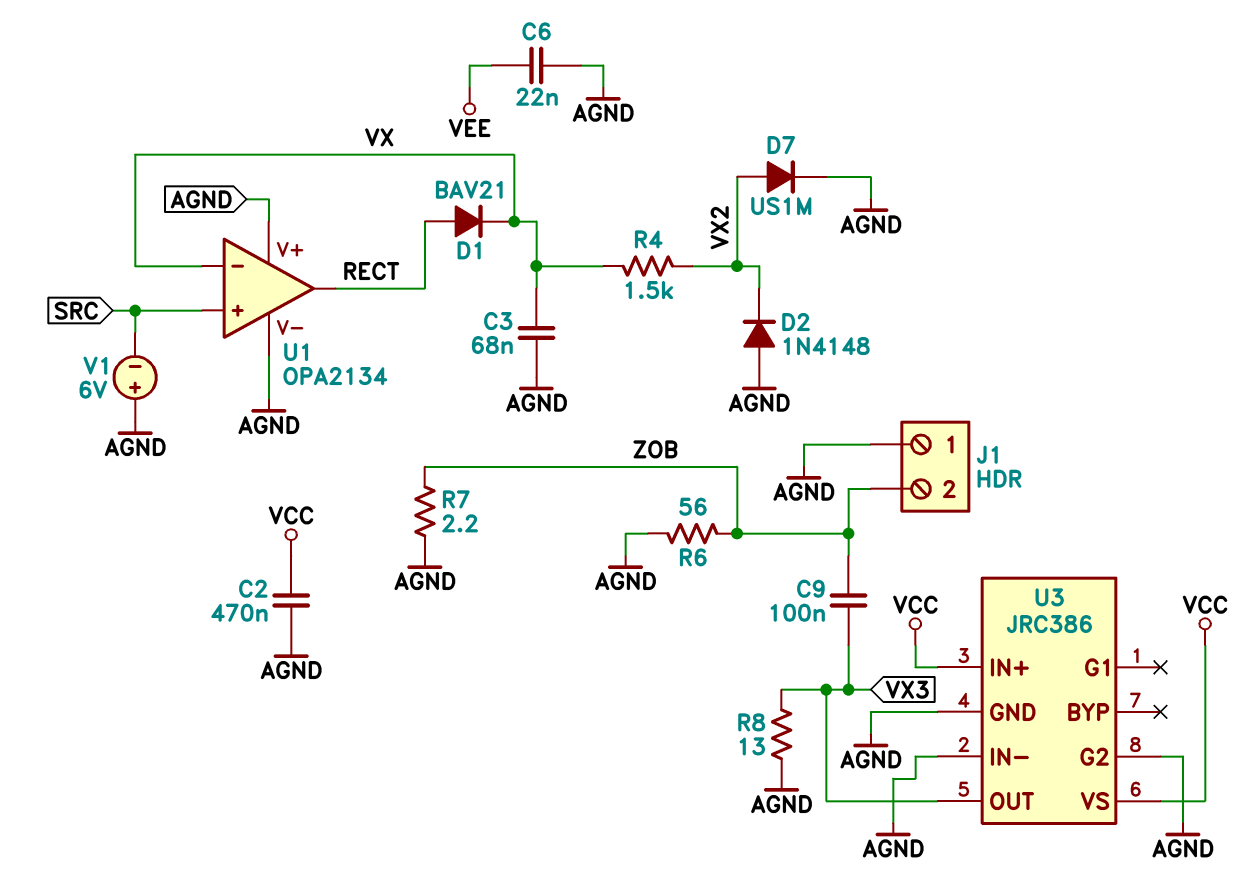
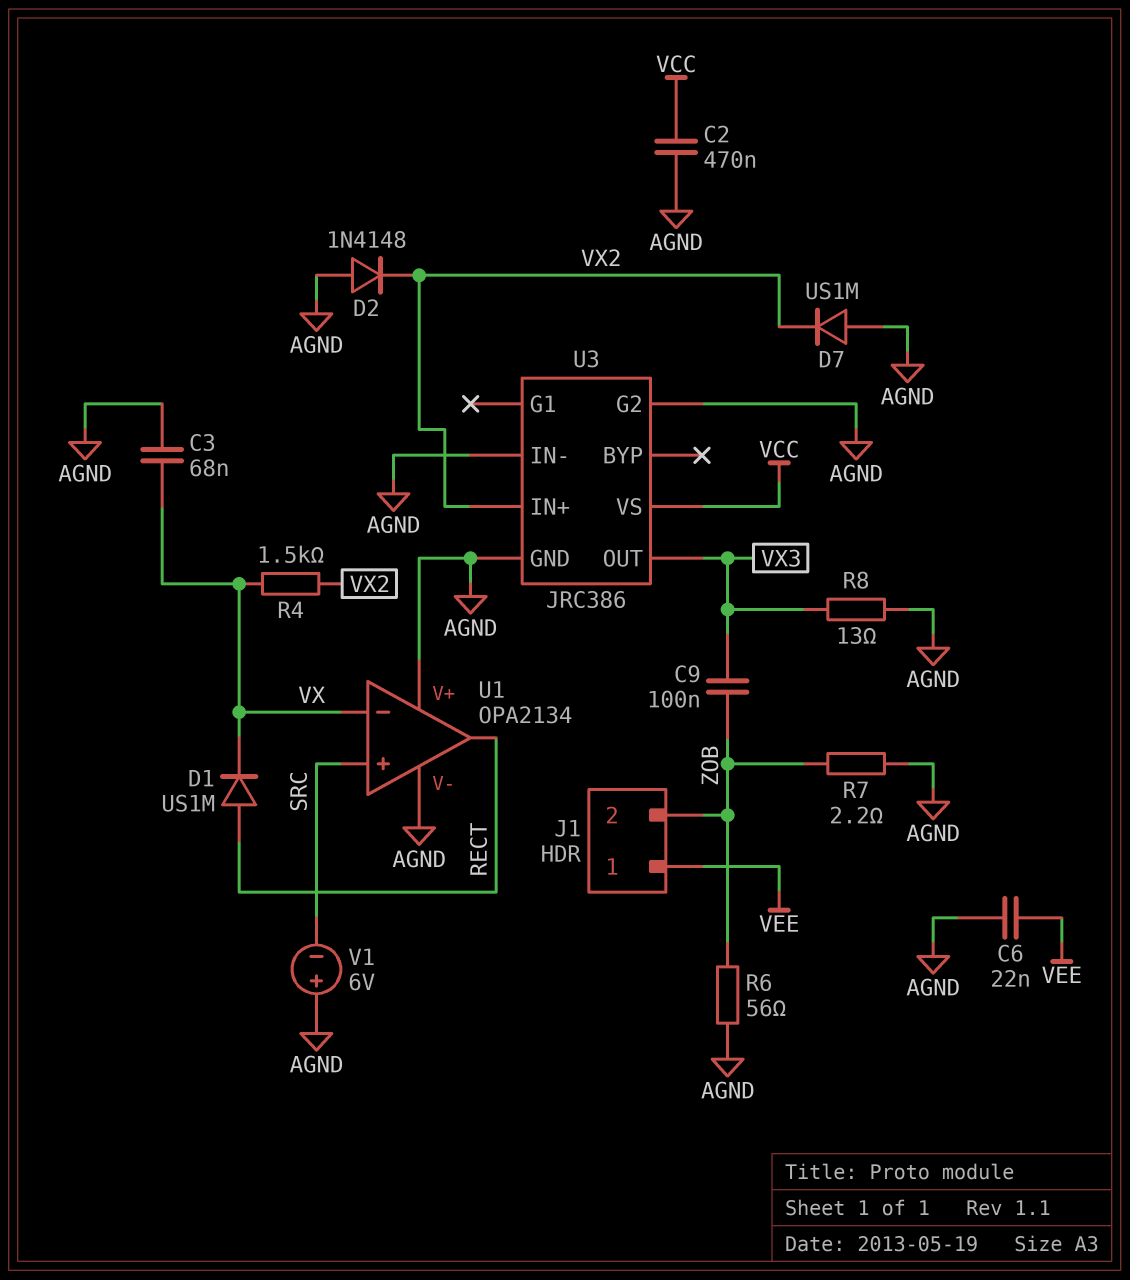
D1: diode BAV21 (A RECT, K VX) -> diode US1M (A RECT, K VX)
D7: diode US1M (A VX2, K AGND) -> diode US1M (A AGND, K VX2)
J1 pin 1: AGND -> VEE
U3 pin IN+: VCC -> VX2

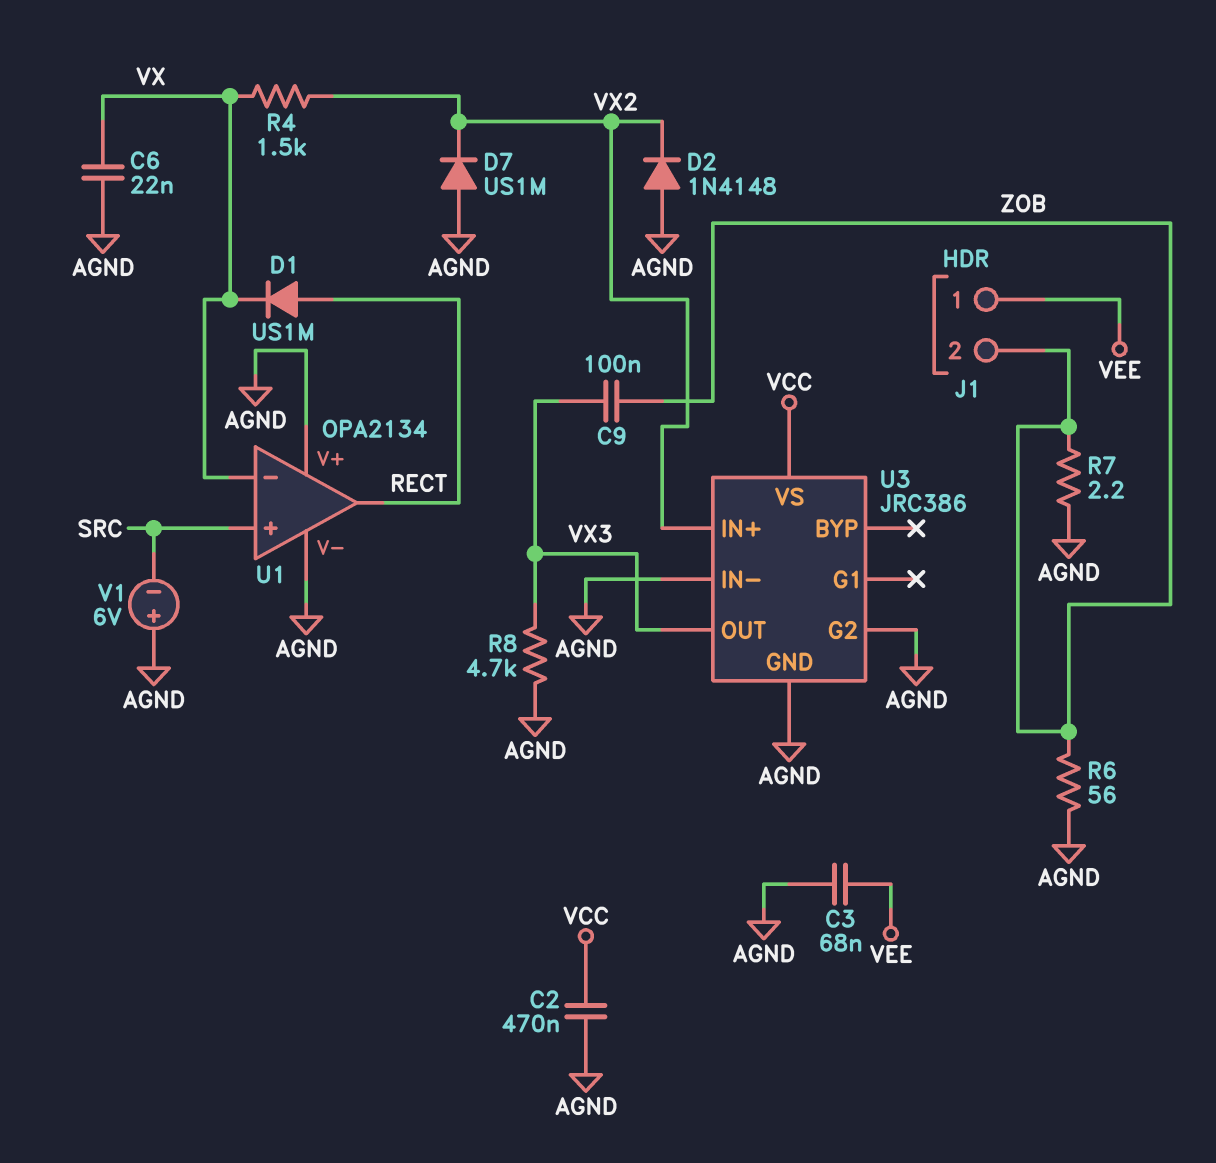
C3: 68nF (AGND, VX) -> 68nF (AGND, VEE)
C6: 22nF (AGND, VEE) -> 22nF (AGND, VX)
R8: 13 (AGND, VX3) -> 4.7k (AGND, VX3)

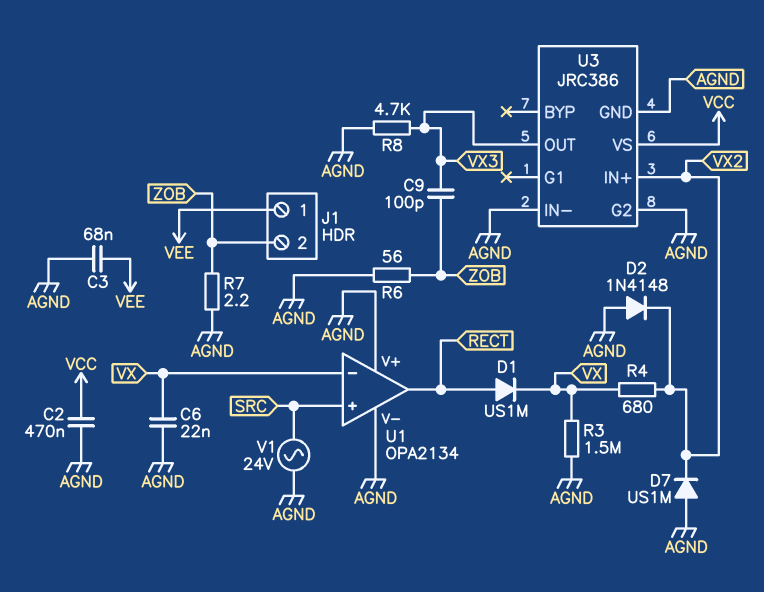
C9: 100nF (VX3, ZOB) -> 100pF (VX3, ZOB)
R3: none -> 1.5M (AGND, VX)
R4: 1.5k (VX, VX2) -> 680 (VX, VX2)
V1: 6V (plus AGND, minus SRC) -> AC 24V (AGND, SRC)

